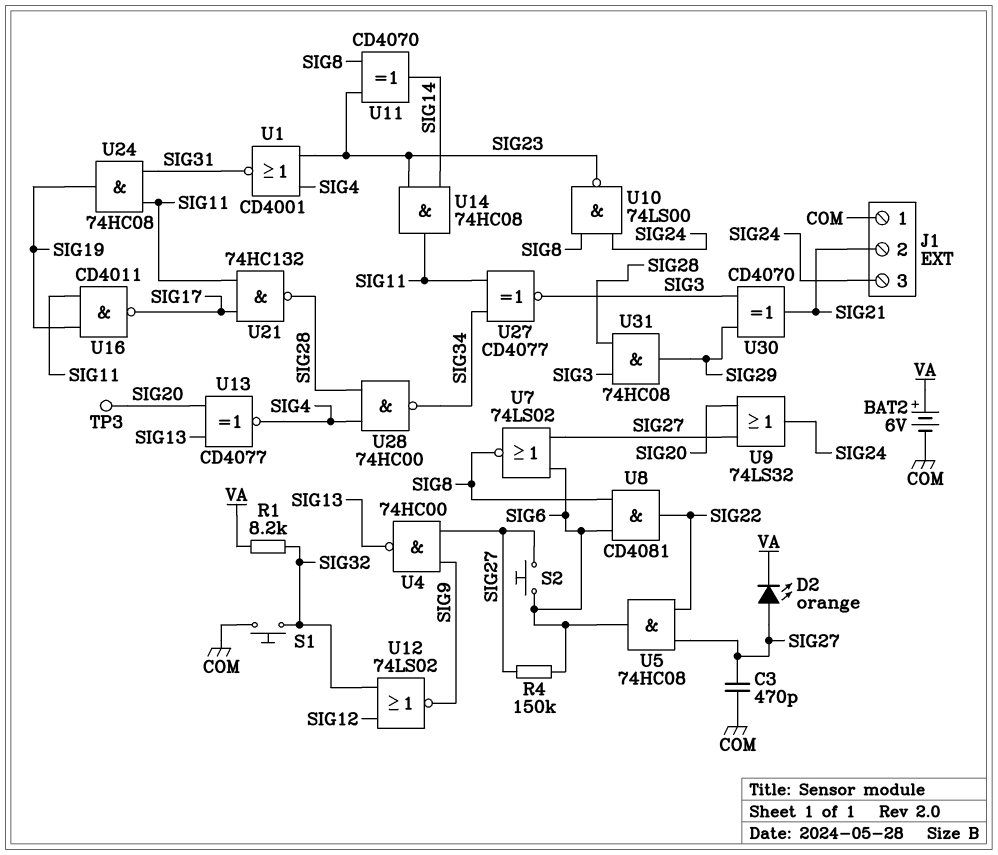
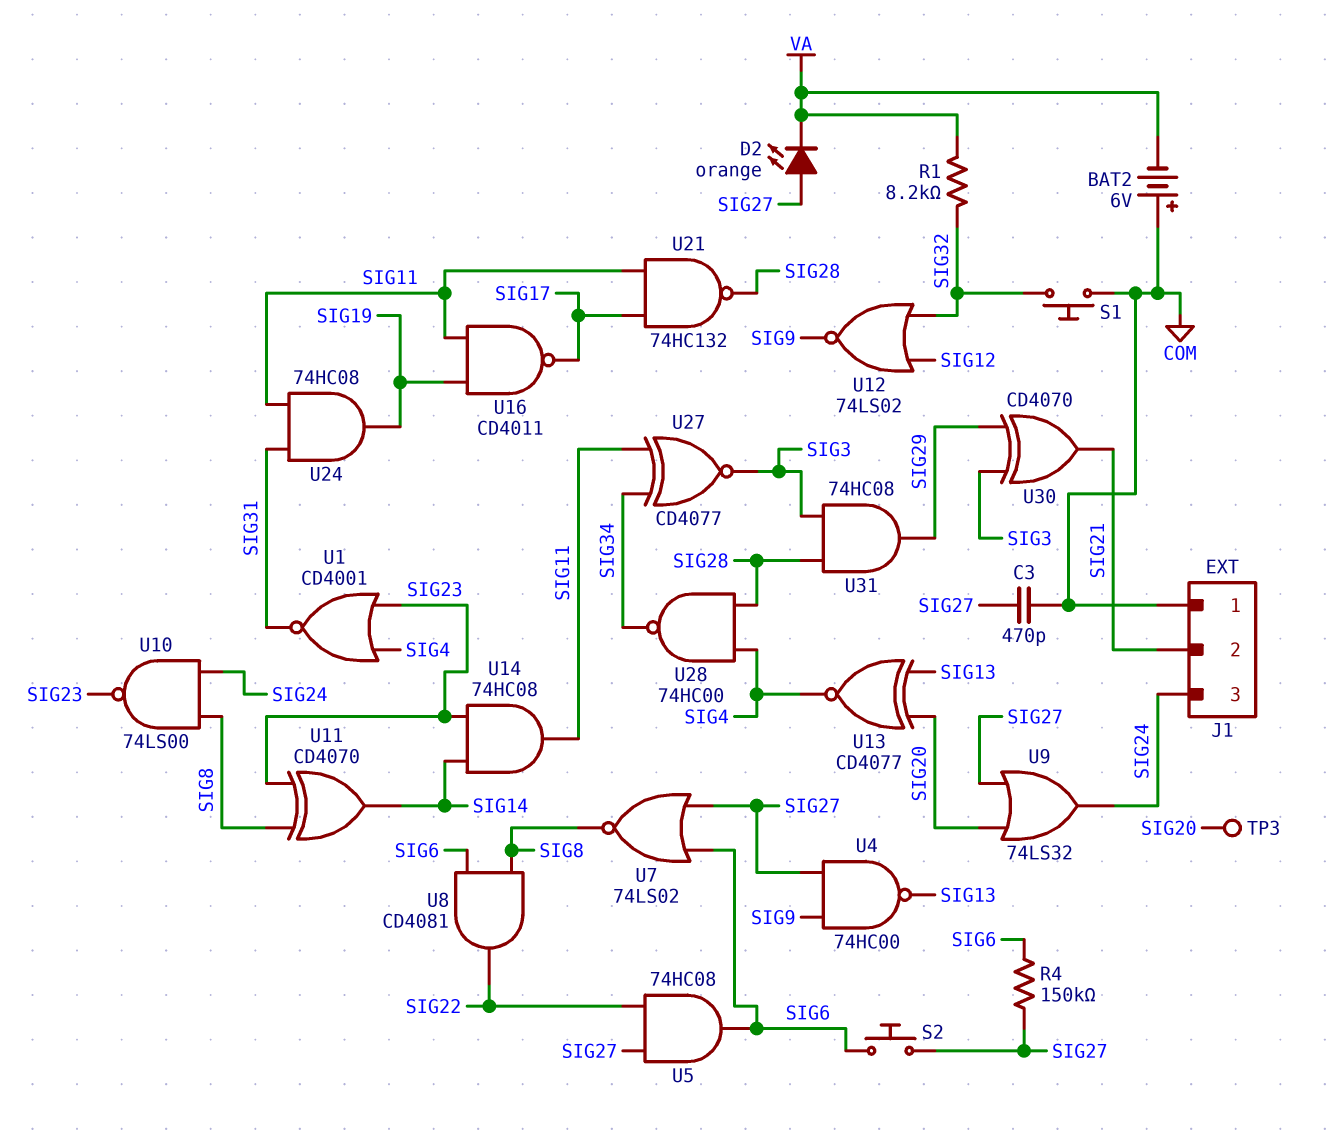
BAT2: 6V (plus VA, minus COM) -> 6V (plus COM, minus VA)

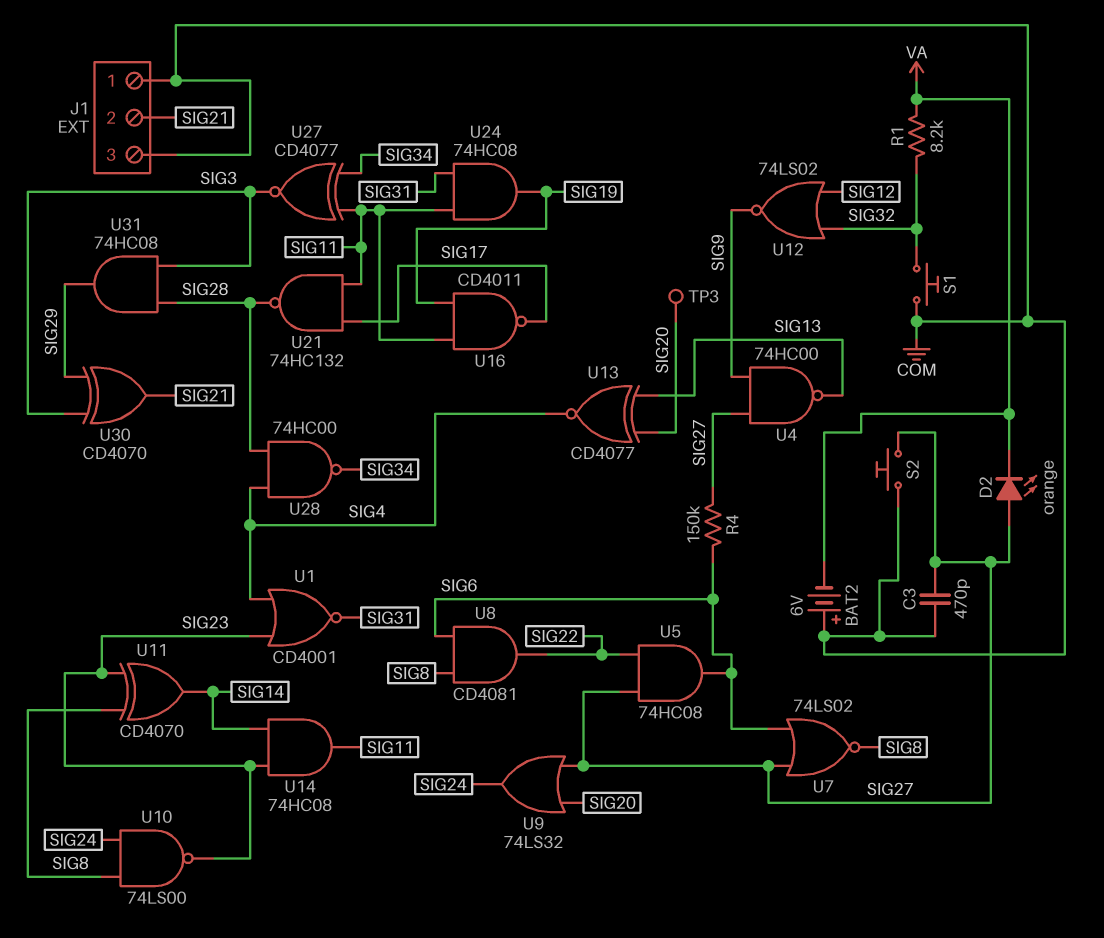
J1 pin 3: SIG24 -> COM
S2: button (SIG6, SIG27) -> button (COM, SIG27)

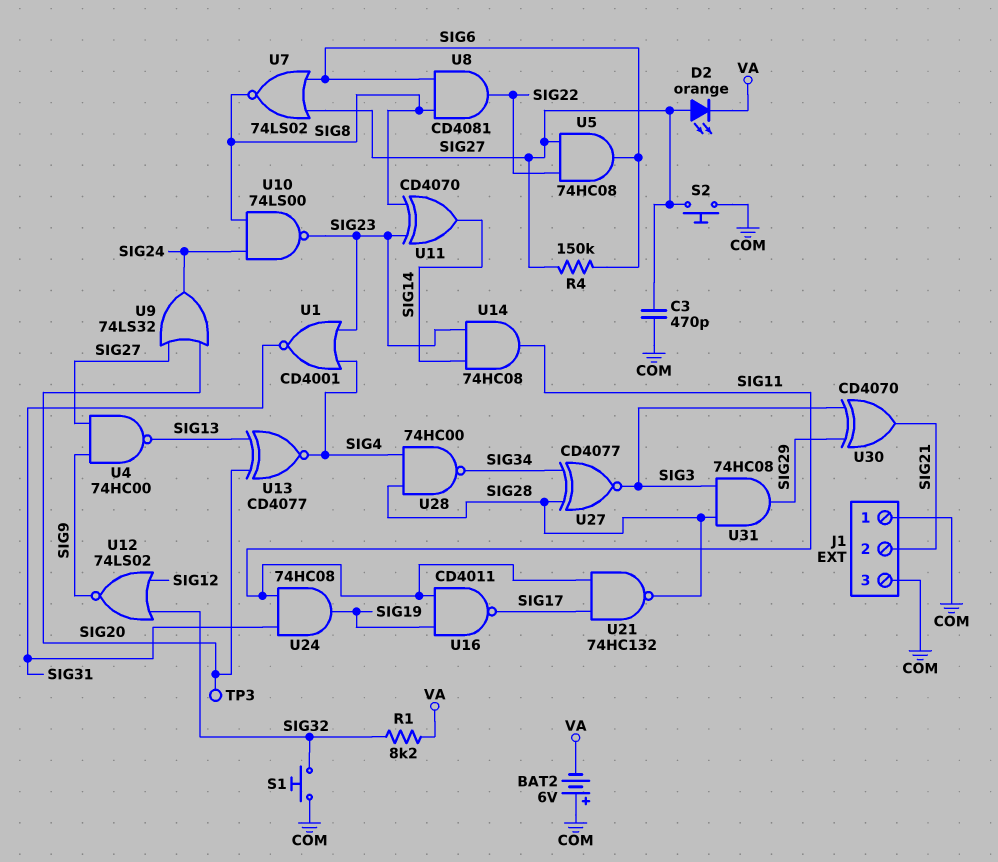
U27: XNOR CD4077 (in SIG11, in SIG34, out SIG3) -> XNOR CD4077 (in SIG28, in SIG34, out SIG3)

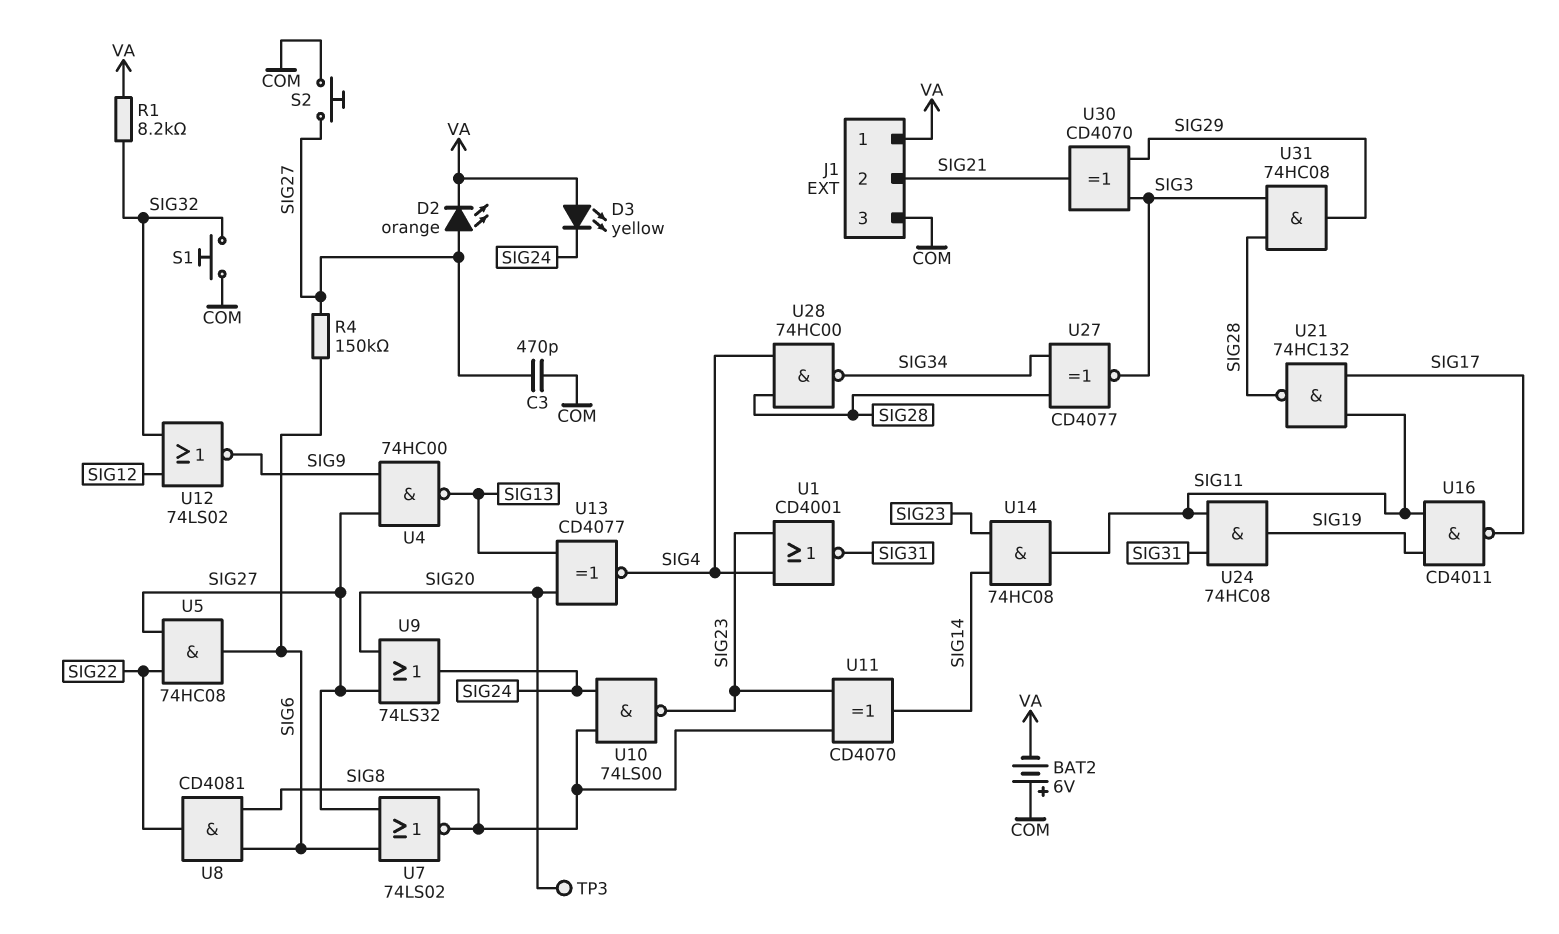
D3: none -> LED yellow (A VA, K SIG24)
J1 pin 1: COM -> VA

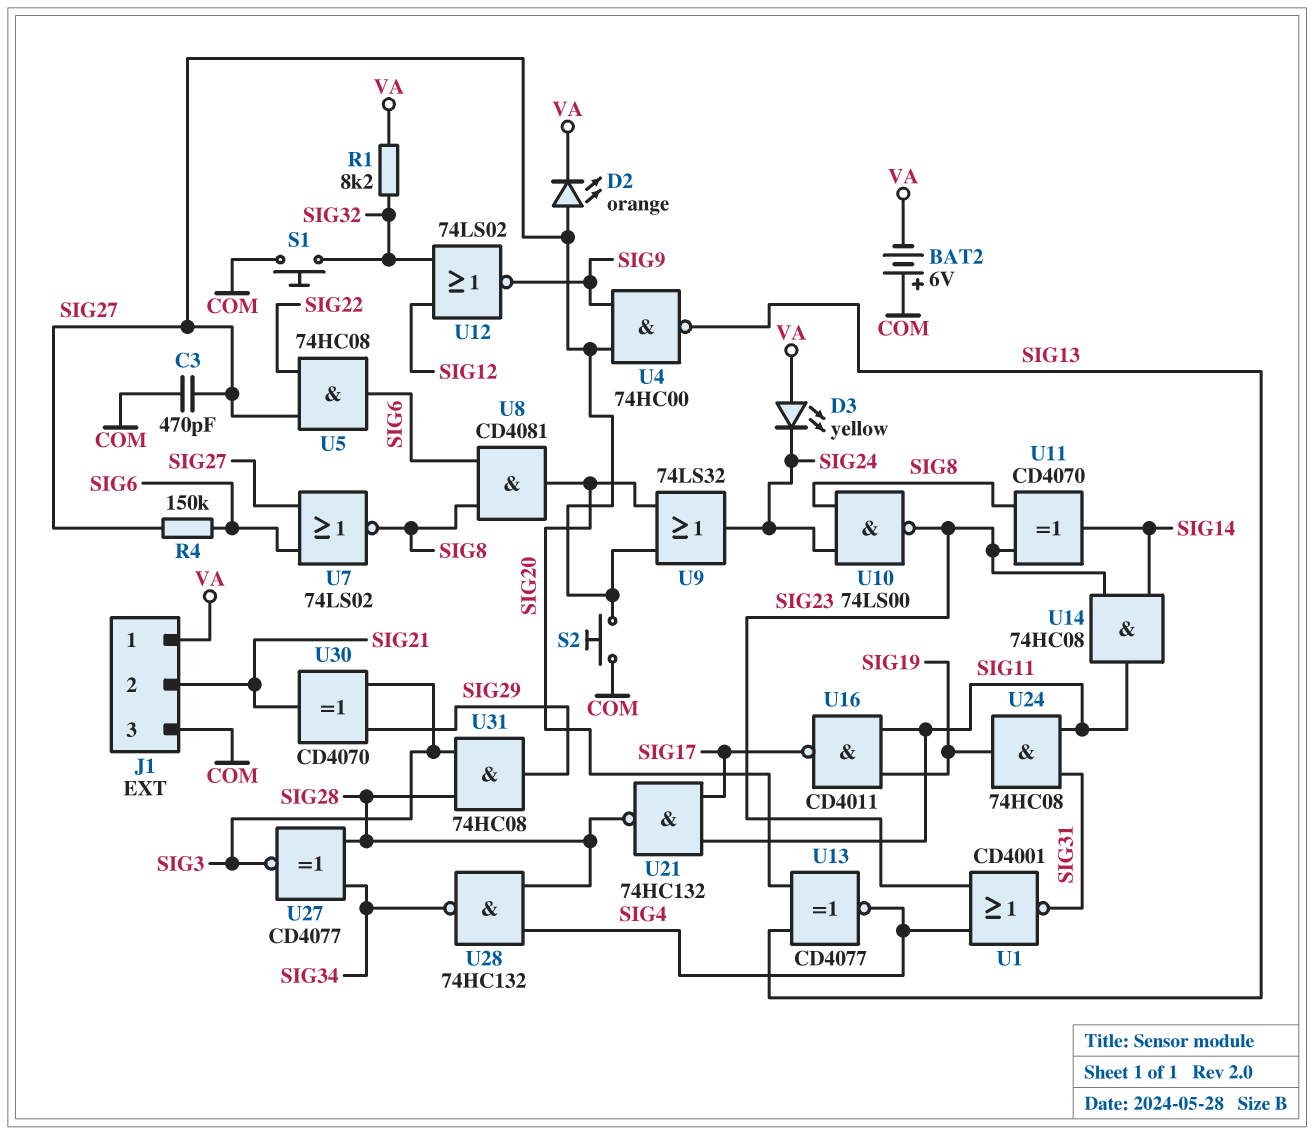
TP3: test point (SIG20) -> none
U8: AND CD4081 (in SIG6, in SIG8, out SIG22) -> AND CD4081 (in SIG6, in SIG8, out SIG20)
U28: NAND 74HC00 (in SIG4, in SIG28, out SIG34) -> NAND 74HC132 (in SIG4, in SIG28, out SIG34)

